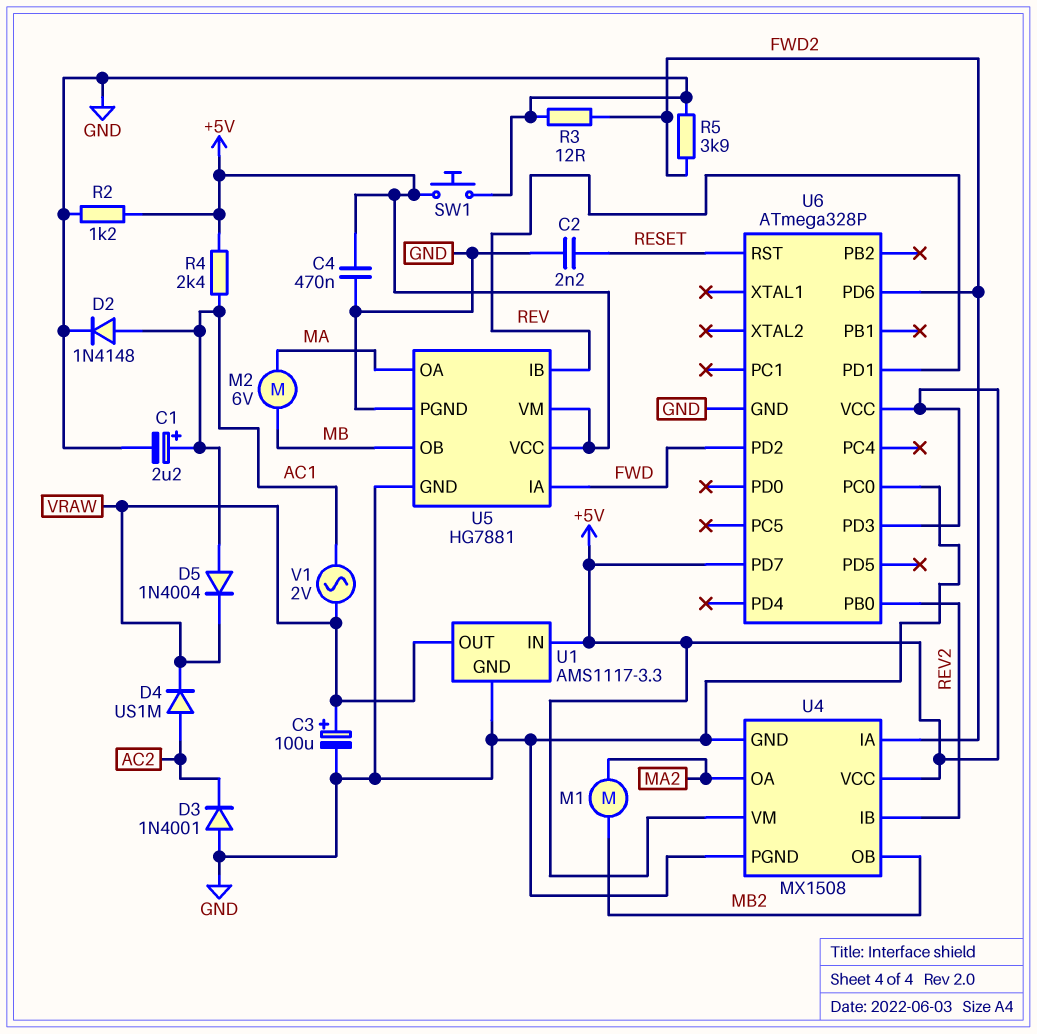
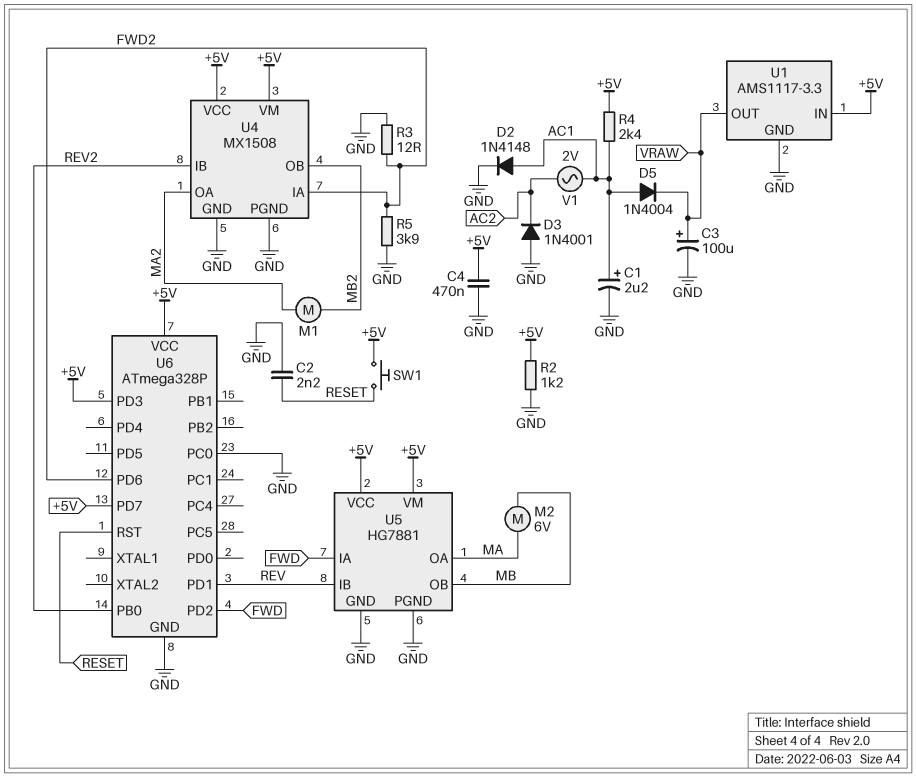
D4: diode US1M (A AC2, K VRAW) -> none
SW1: button (+5V, GND) -> button (+5V, RESET)
V1: AC 2V (AC1, VRAW) -> AC 2V (AC1, AC2)

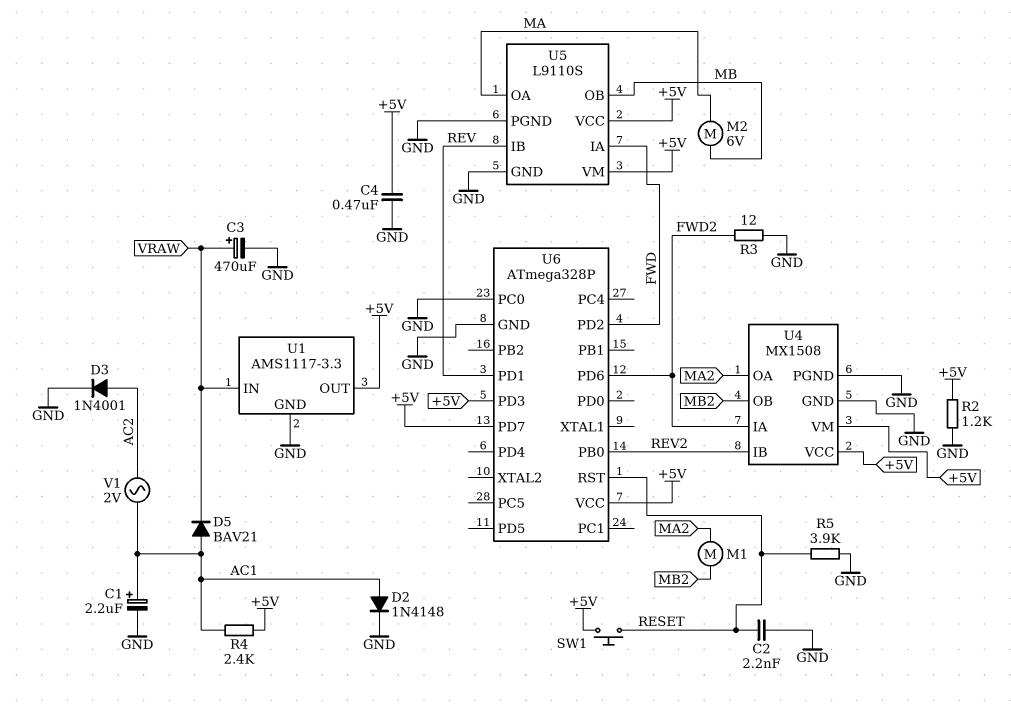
C3: 100uF (plus VRAW, minus GND) -> 470uF (plus VRAW, minus GND)
D3: diode 1N4001 (A GND, K AC2) -> diode 1N4001 (A AC2, K GND)
D5: diode 1N4004 (A AC1, K VRAW) -> diode BAV21 (A AC1, K VRAW)
R5: 3.9k (FWD2, GND) -> 3.9k (GND, RESET)
U1 pin IN: +5V -> VRAW
U1 pin OUT: VRAW -> +5V
U5: HG7881 -> L9110S

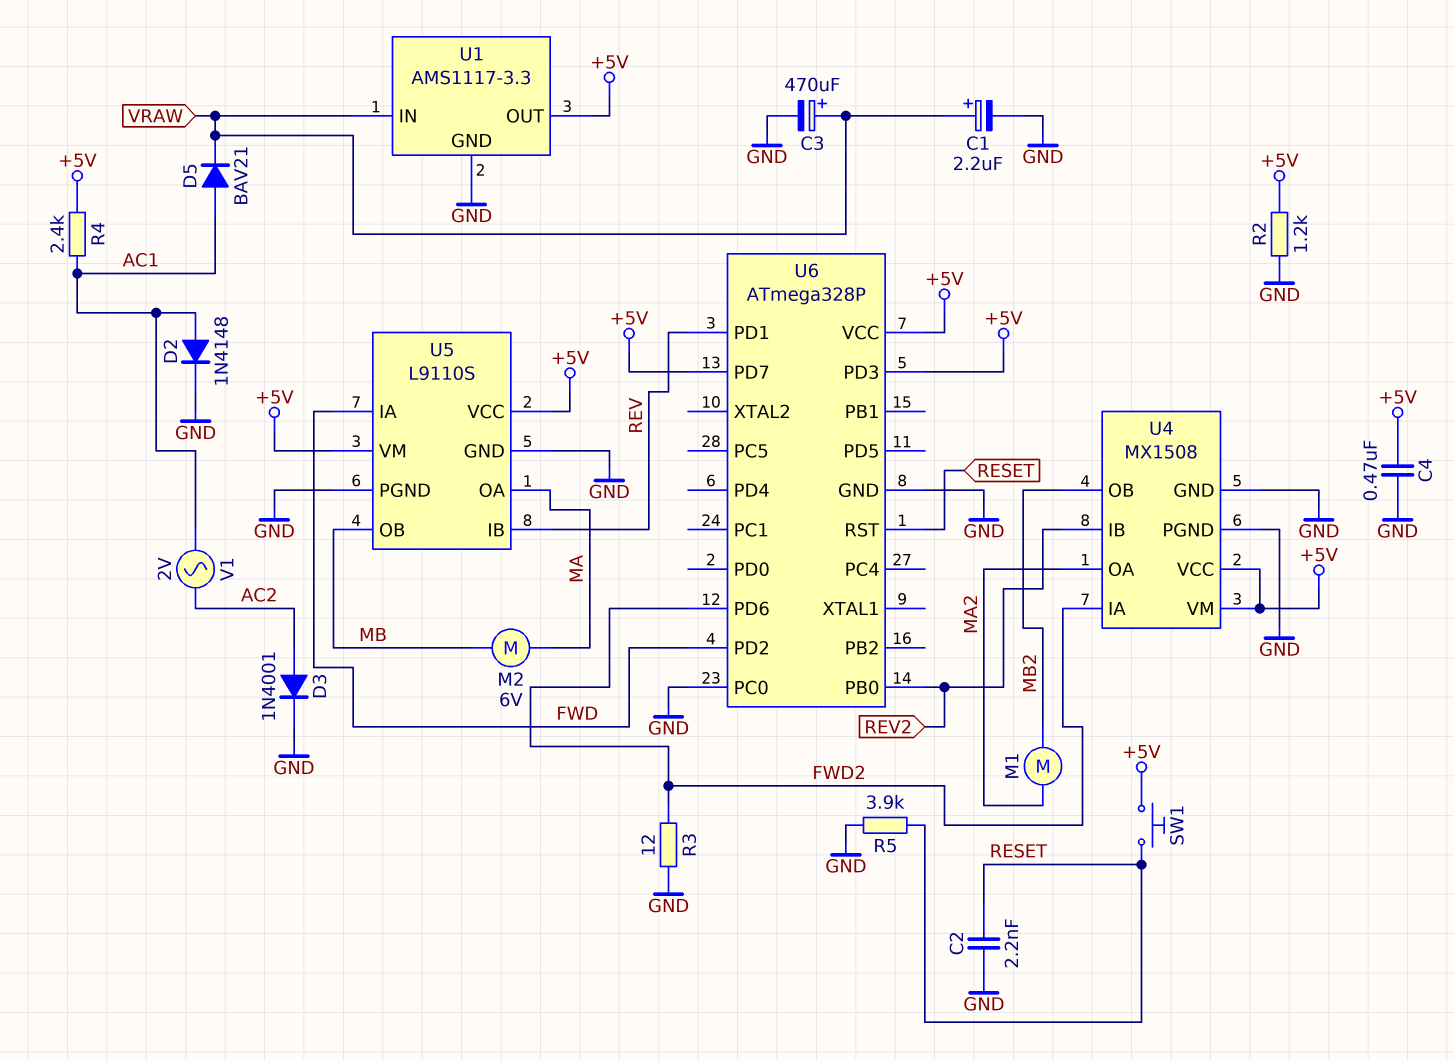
C1: 2.2uF (plus AC1, minus GND) -> 2.2uF (plus VRAW, minus GND)

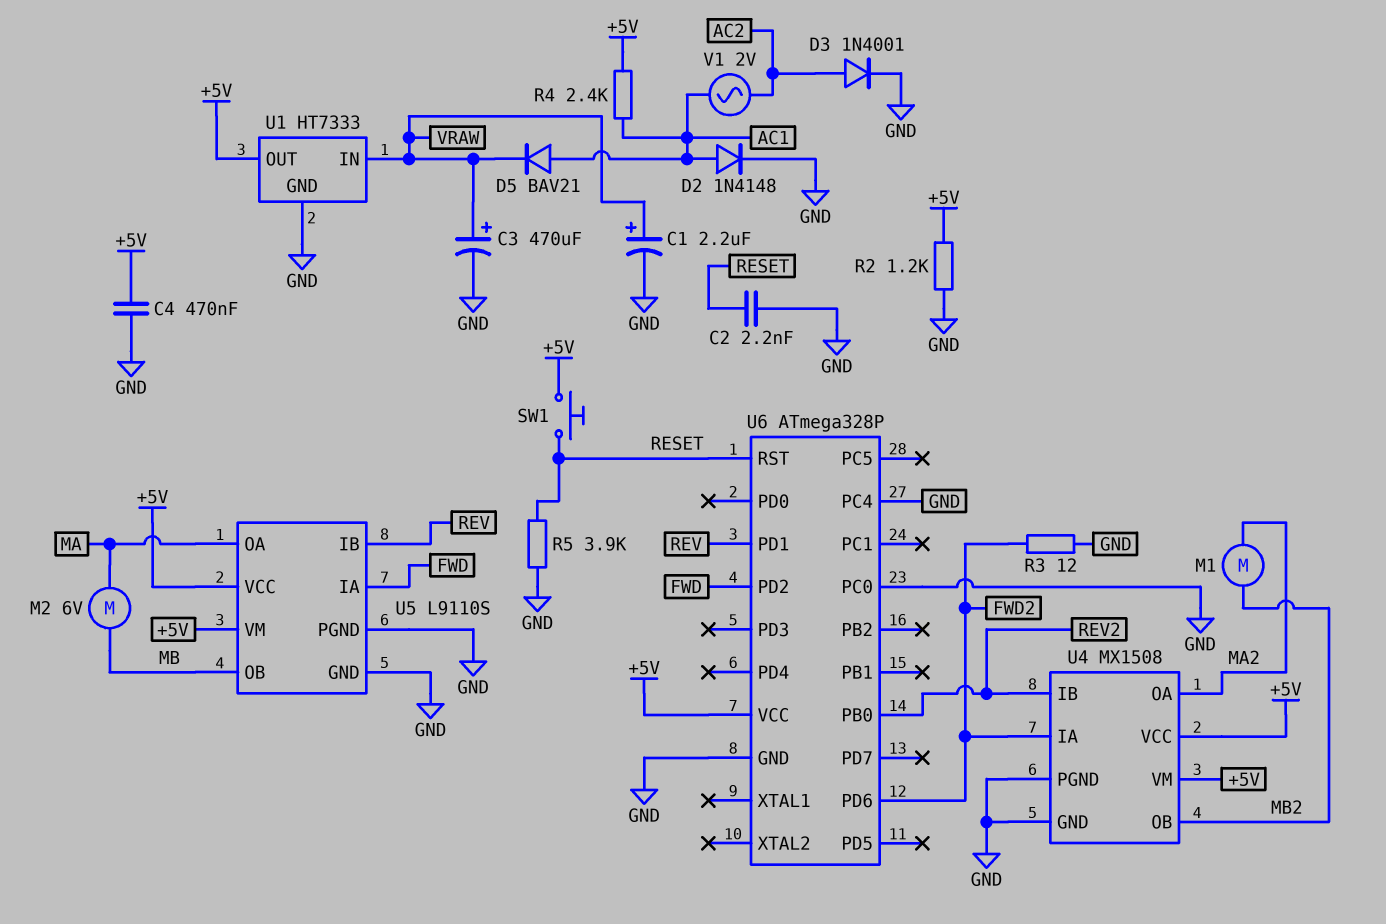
U1: AMS1117-3.3 -> HT7333
U6 pin PC4: none -> GND
U6 pin PD3: +5V -> none
U6 pin PD7: +5V -> none

